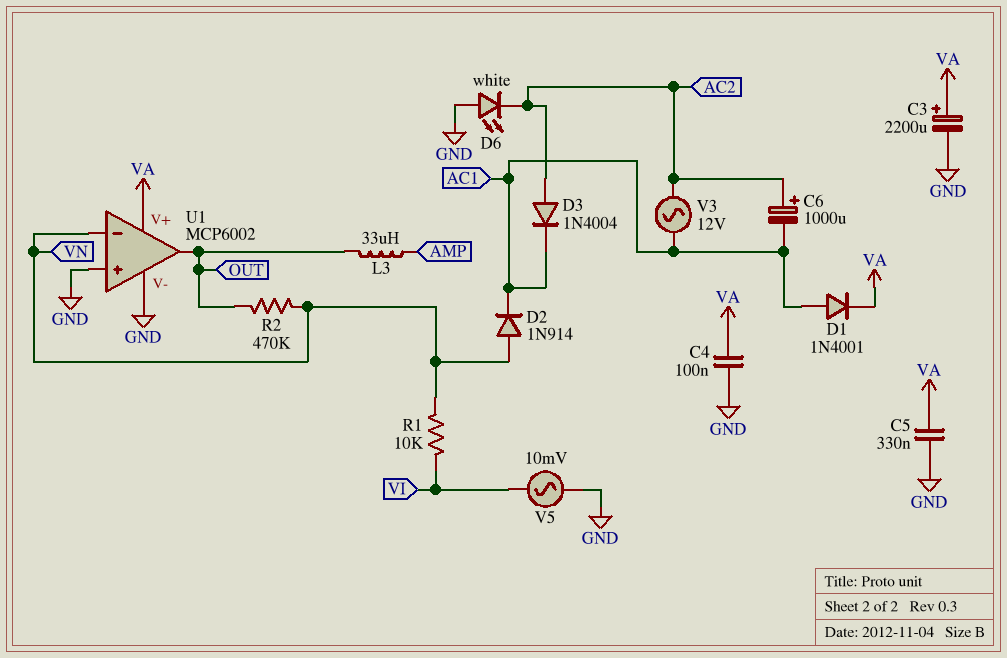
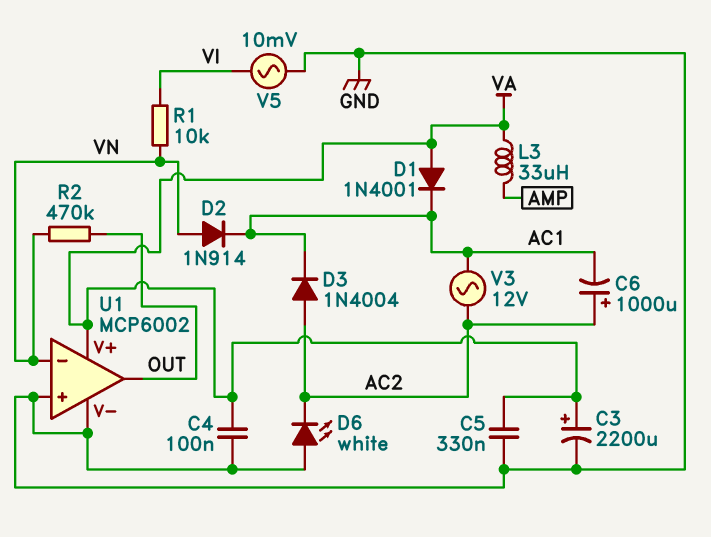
D1: diode 1N4001 (A AC1, K VA) -> diode 1N4001 (A VA, K AC1)
L3: 33uH (AMP, OUT) -> 33uH (AMP, VA)

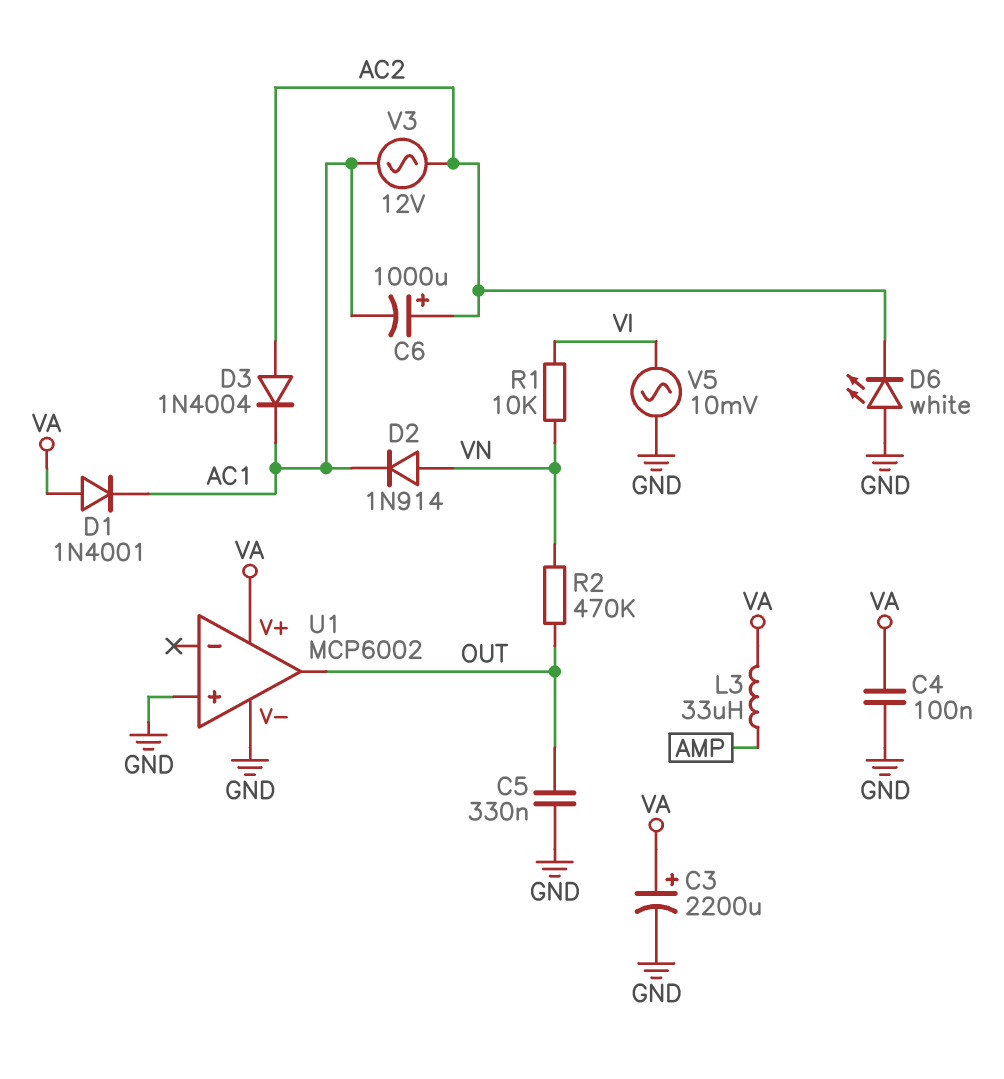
C5: 330nF (GND, VA) -> 330nF (GND, OUT)
U1 pin in-: VN -> none

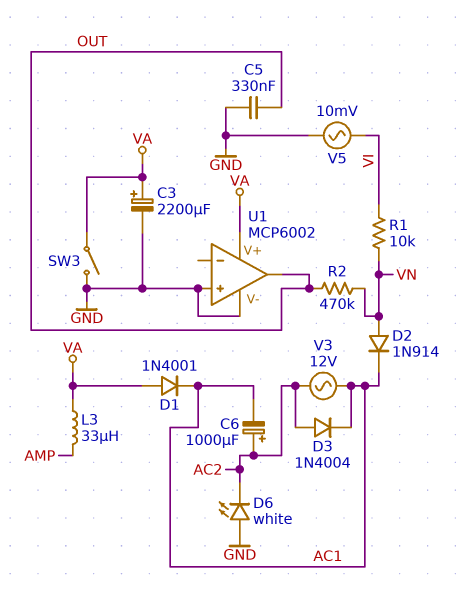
C4: 100nF (GND, VA) -> none
SW3: none -> switch (GND, VA)

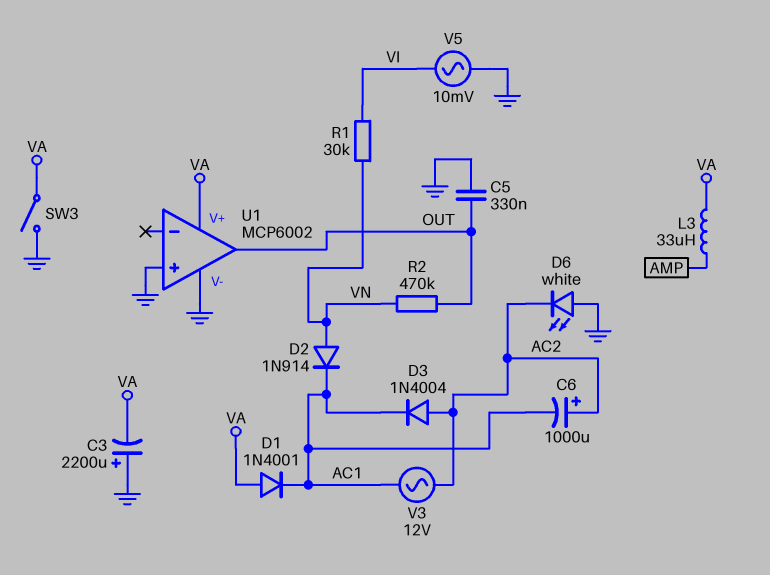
C3: 2200uF (plus VA, minus GND) -> 2200uF (plus GND, minus VA)
R1: 10k (VI, VN) -> 30k (VI, VN)

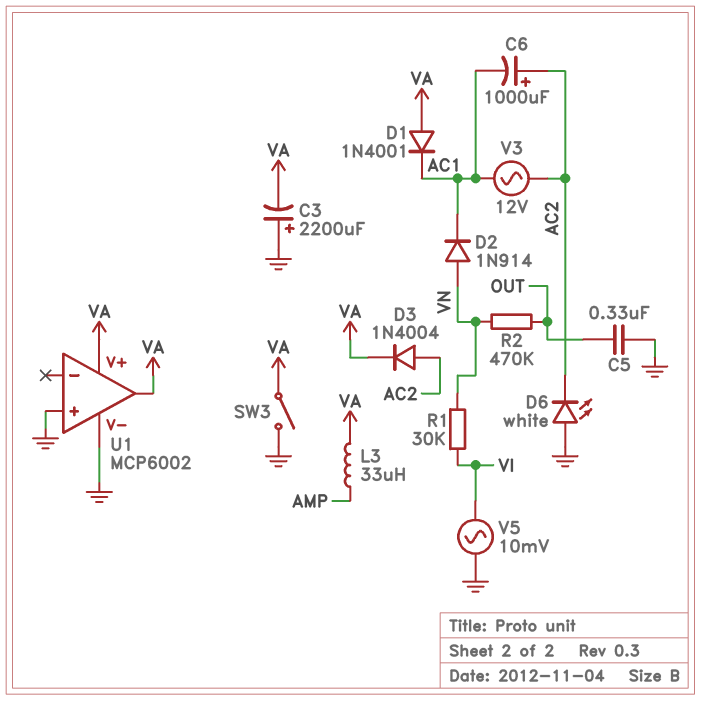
D3: diode 1N4004 (A AC2, K AC1) -> diode 1N4004 (A AC2, K VA)
U1 pin out: OUT -> VA

